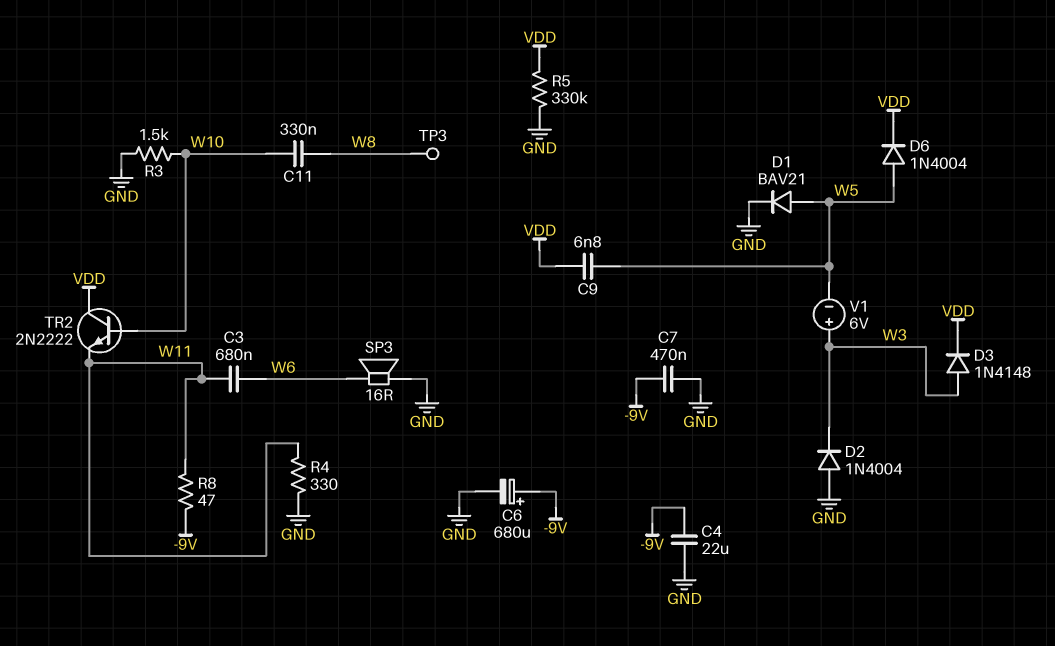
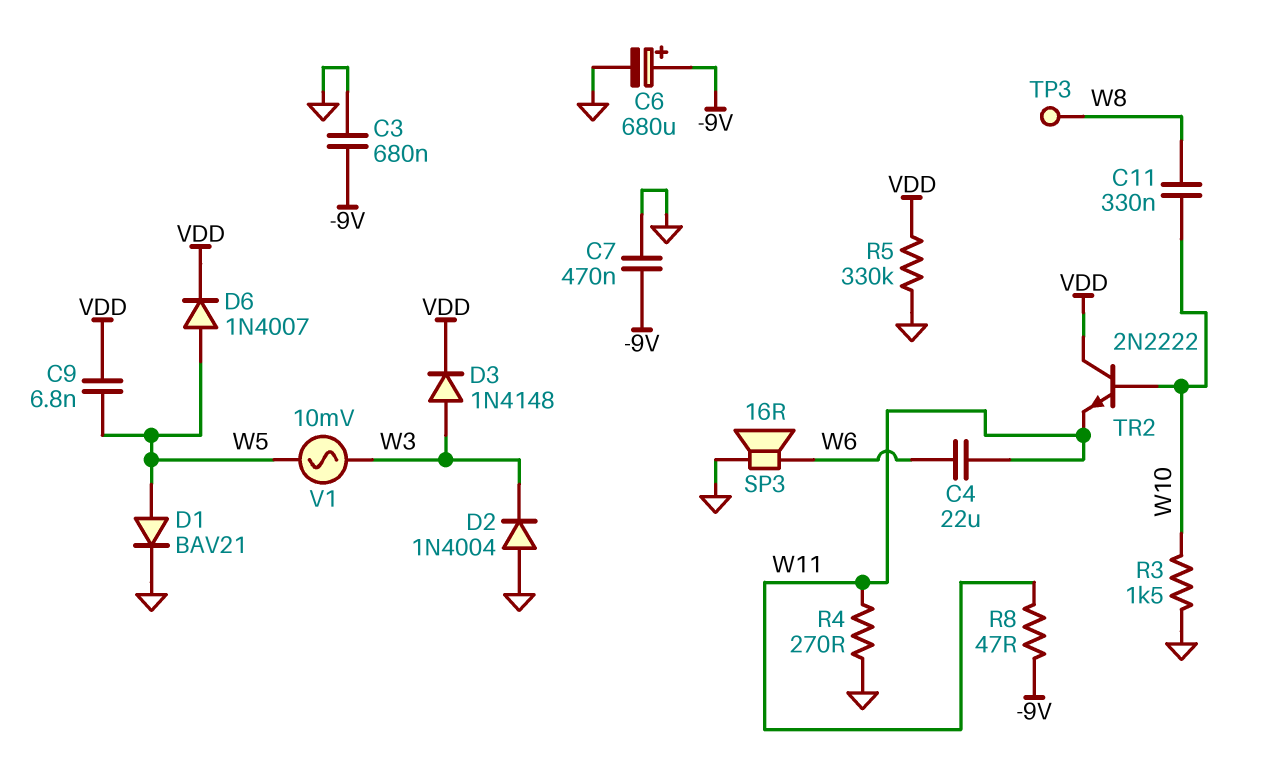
C3: 680nF (W6, W11) -> 680nF (-9V, GND)
C4: 22uF (-9V, GND) -> 22uF (W6, W11)
D6: diode 1N4004 (A W5, K VDD) -> diode 1N4007 (A W5, K VDD)
R4: 330 (GND, W11) -> 270 (GND, W11)
V1: 6V (plus W3, minus W5) -> AC 10mV (W3, W5)

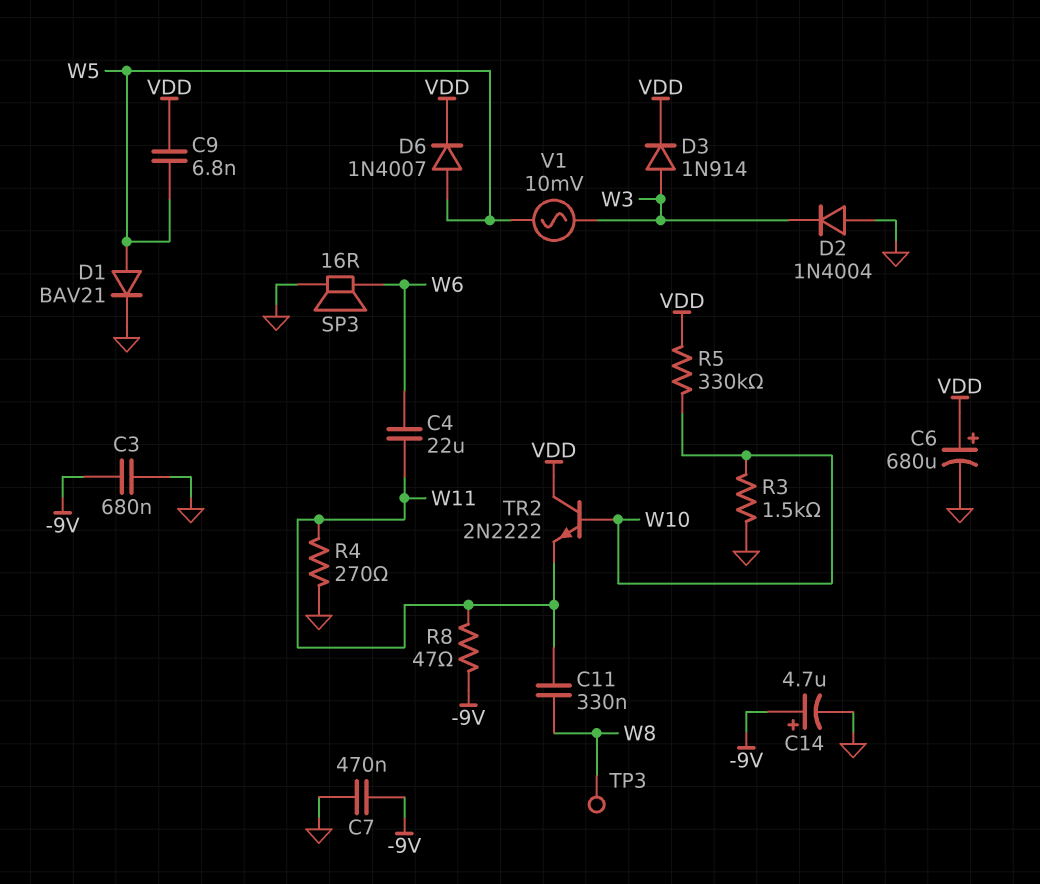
C6: 680uF (plus -9V, minus GND) -> 680uF (plus VDD, minus GND)
C11: 330nF (W8, W10) -> 330nF (W8, W11)
C14: none -> 4.7uF (plus -9V, minus GND)
D3: diode 1N4148 (A W3, K VDD) -> diode 1N914 (A W3, K VDD)
R5: 330k (GND, VDD) -> 330k (VDD, W10)

